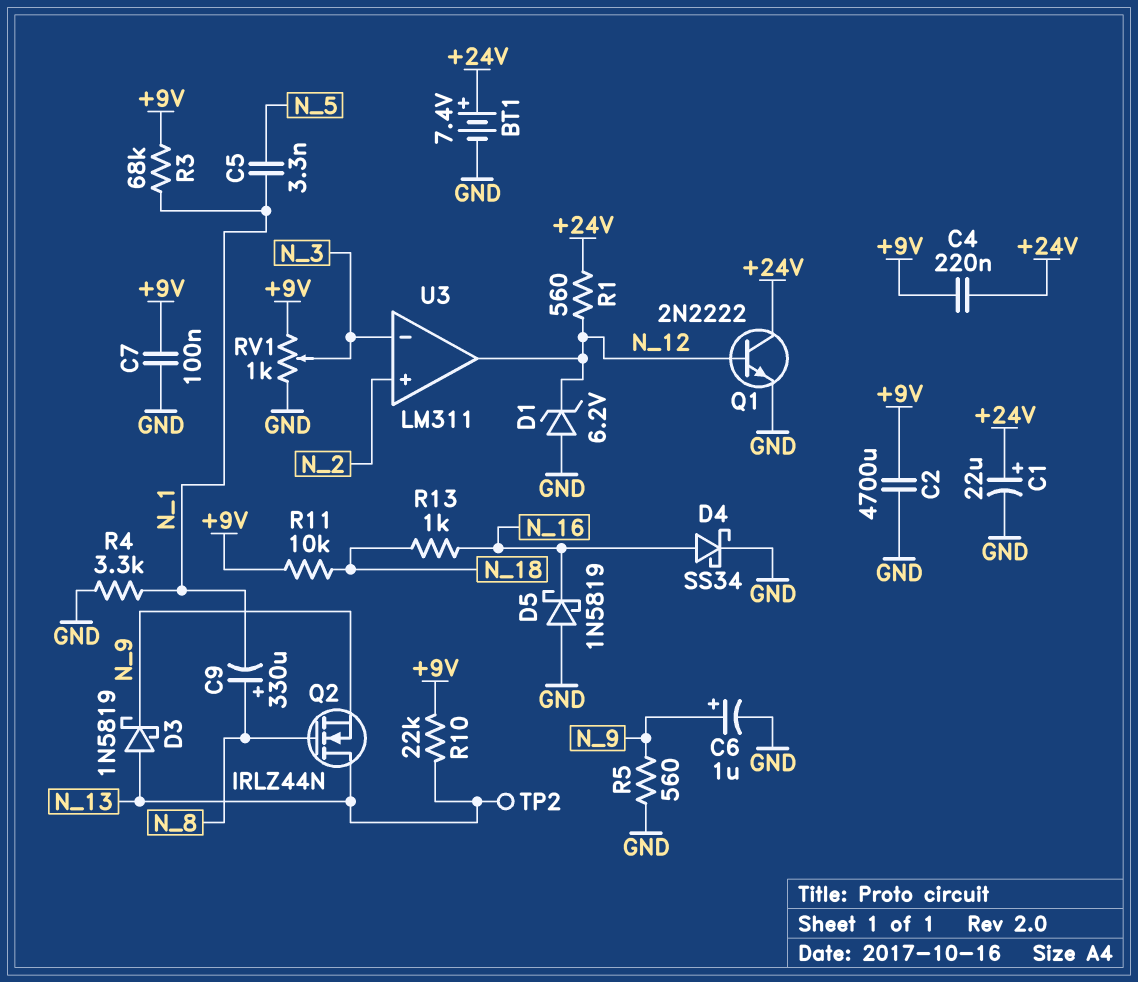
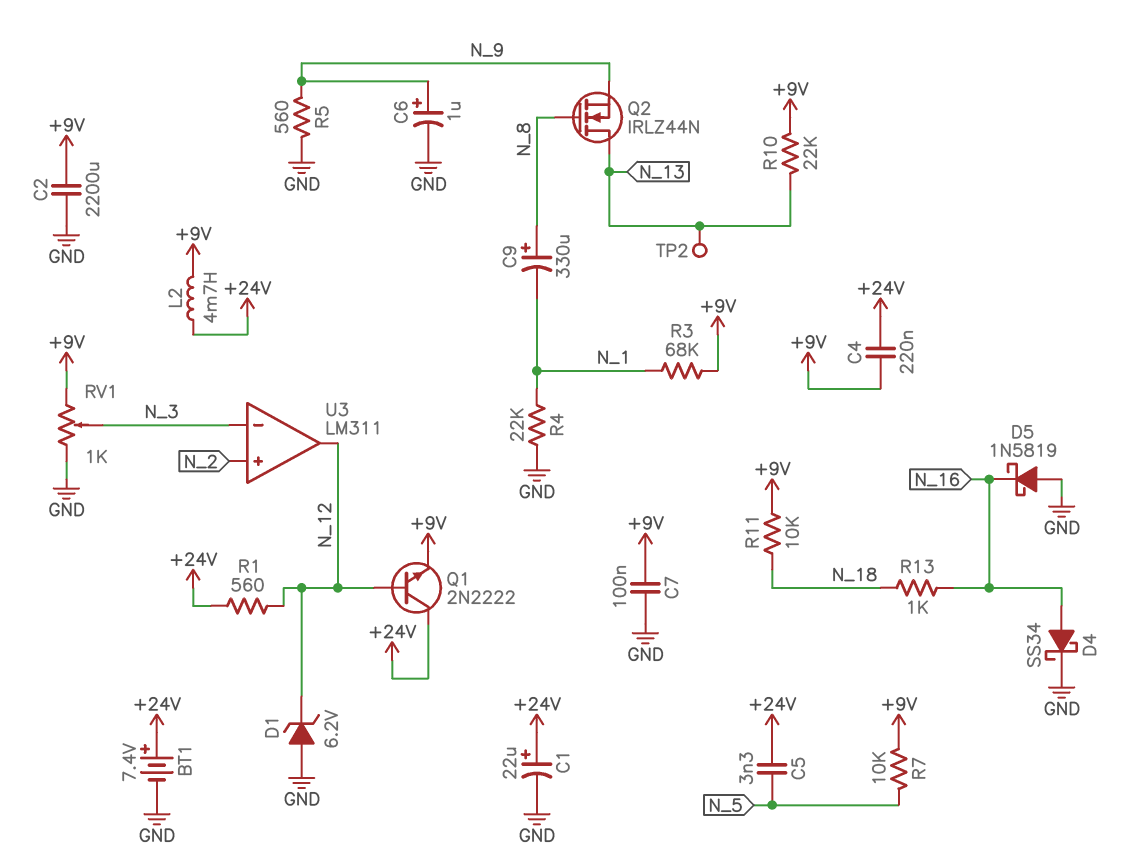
C2: 4700uF (+9V, GND) -> 2200uF (+9V, GND)
C5: 3.3nF (N_1, N_5) -> 3.3nF (+24V, N_5)
D3: schottky 1N5819 (A N_13, K N_9) -> none
L2: none -> 4.7mH (+9V, +24V)
Q1: NPN 2N2222 (B N_12, C +24V, E GND) -> NPN 2N2222 (B N_12, C +24V, E +9V)
R4: 3.3k (GND, N_1) -> 22k (GND, N_1)
R7: none -> 10k (+9V, N_5)

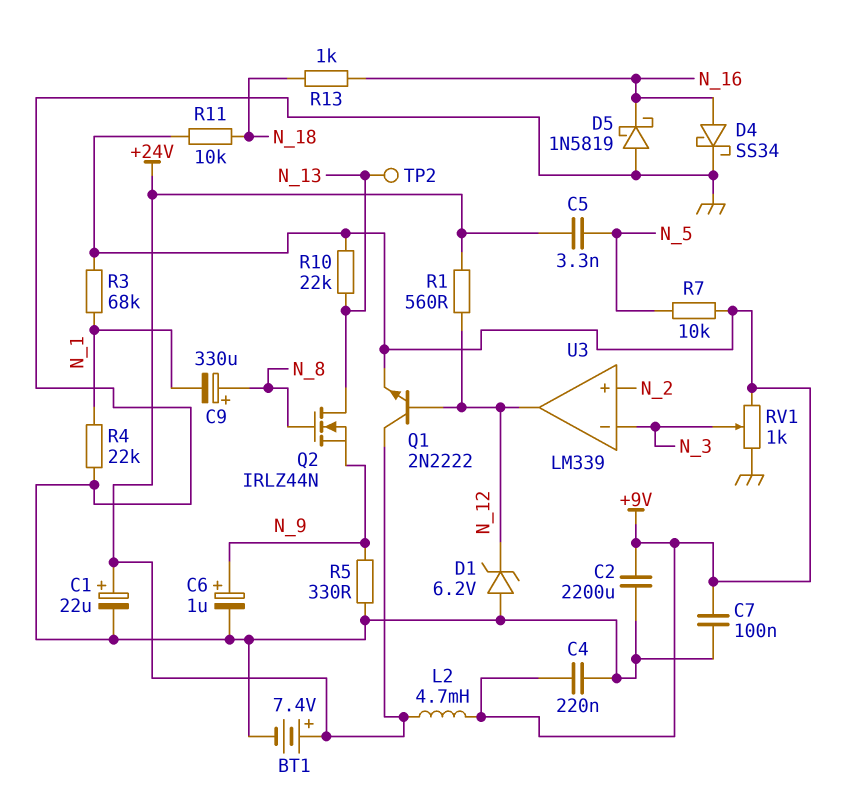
C4: 220nF (+9V, +24V) -> 220nF (+9V, GND)
R5: 560 (GND, N_9) -> 330 (GND, N_9)
U3: LM311 -> LM339

